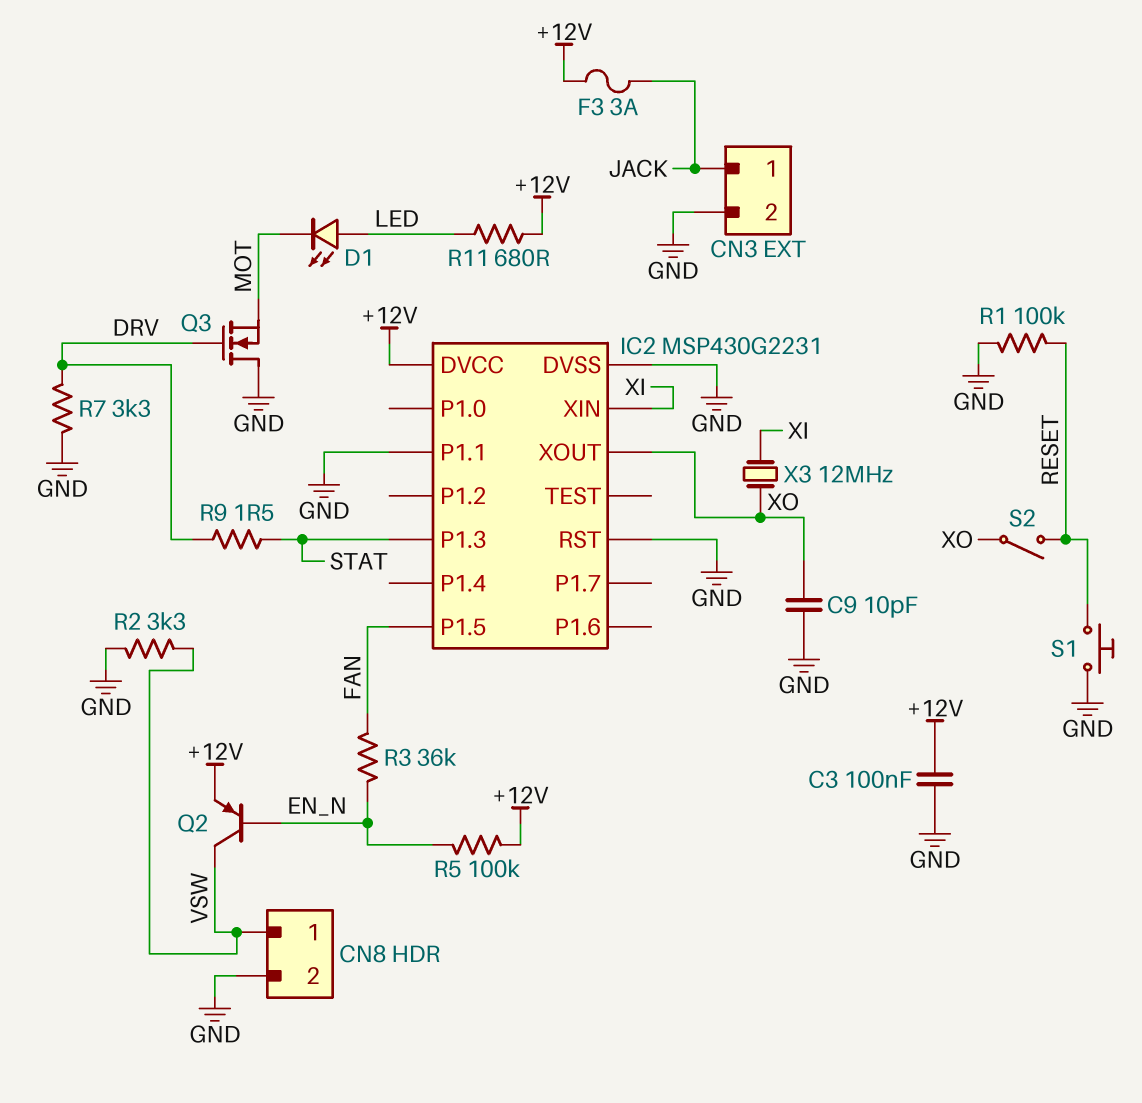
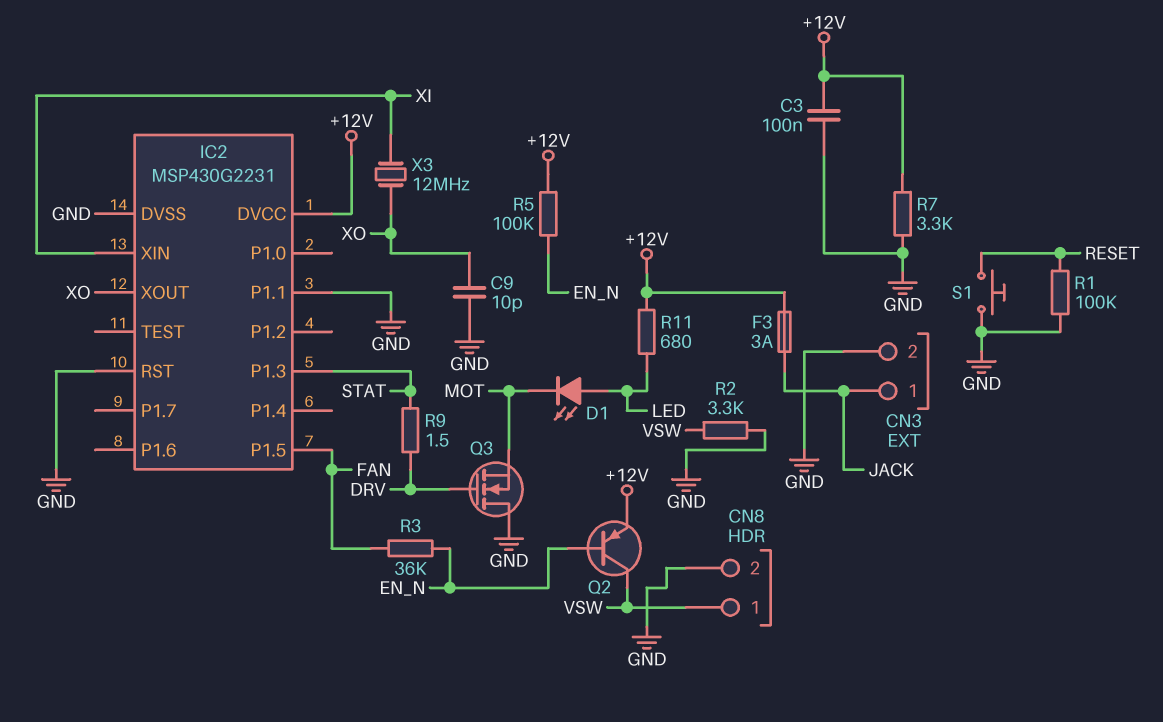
R7: 3.3k (DRV, GND) -> 3.3k (+12V, GND)
S2: switch (RESET, XO) -> none

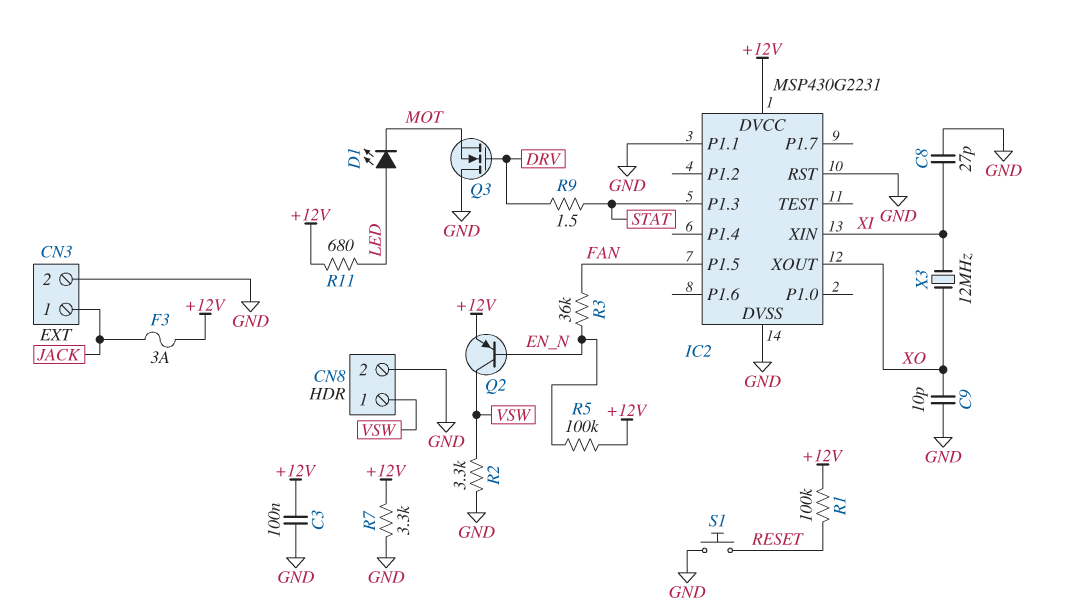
C8: none -> 27pF (GND, XI)
R1: 100k (GND, RESET) -> 100k (+12V, RESET)

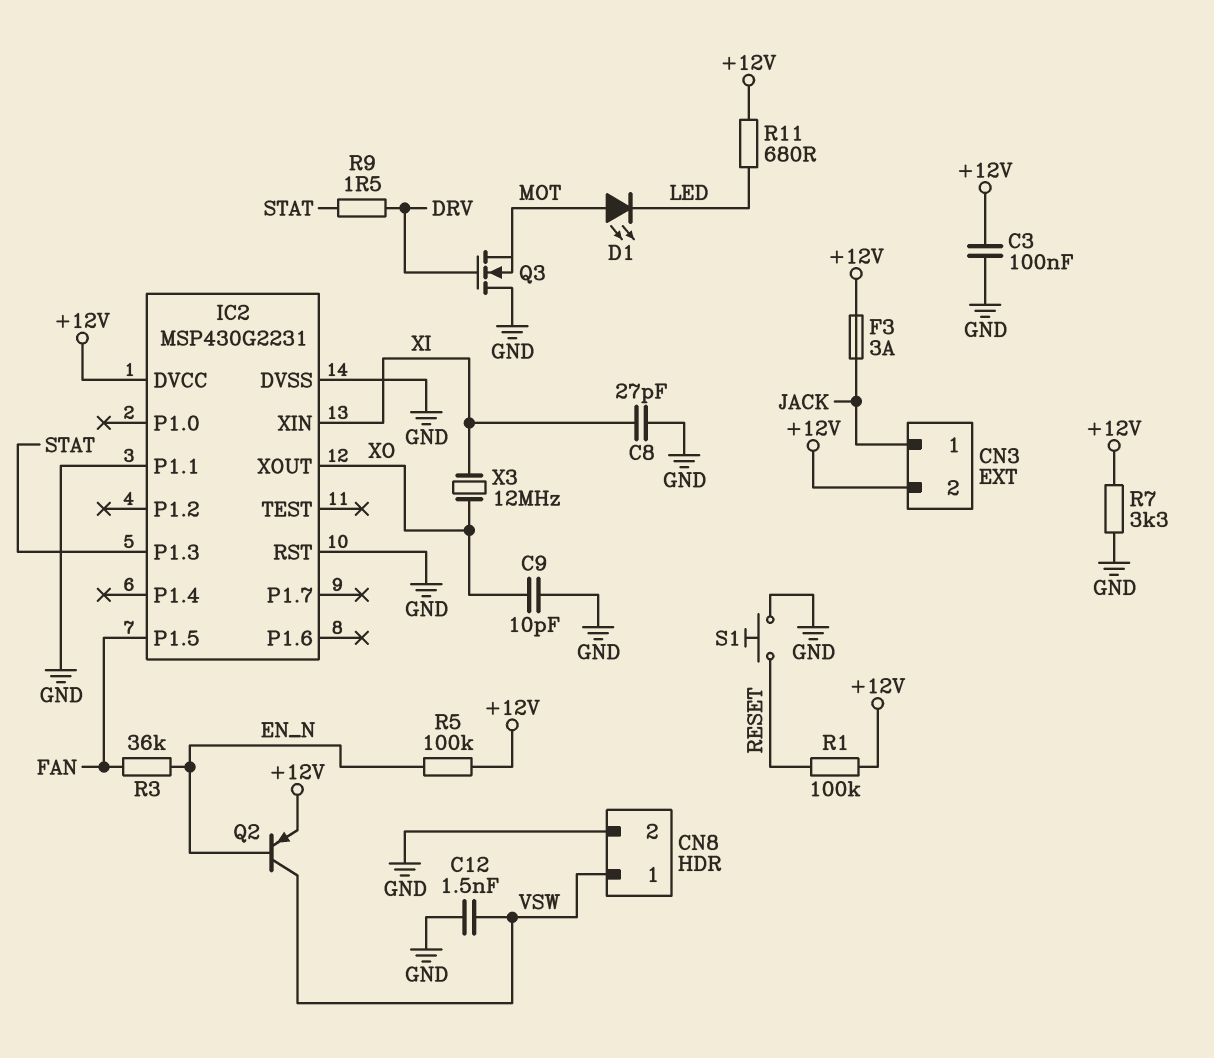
C12: none -> 1.5nF (GND, VSW)
CN3 pin 2: GND -> +12V
D1: LED (A LED, K MOT) -> LED (A MOT, K LED)
R2: 3.3k (GND, VSW) -> none

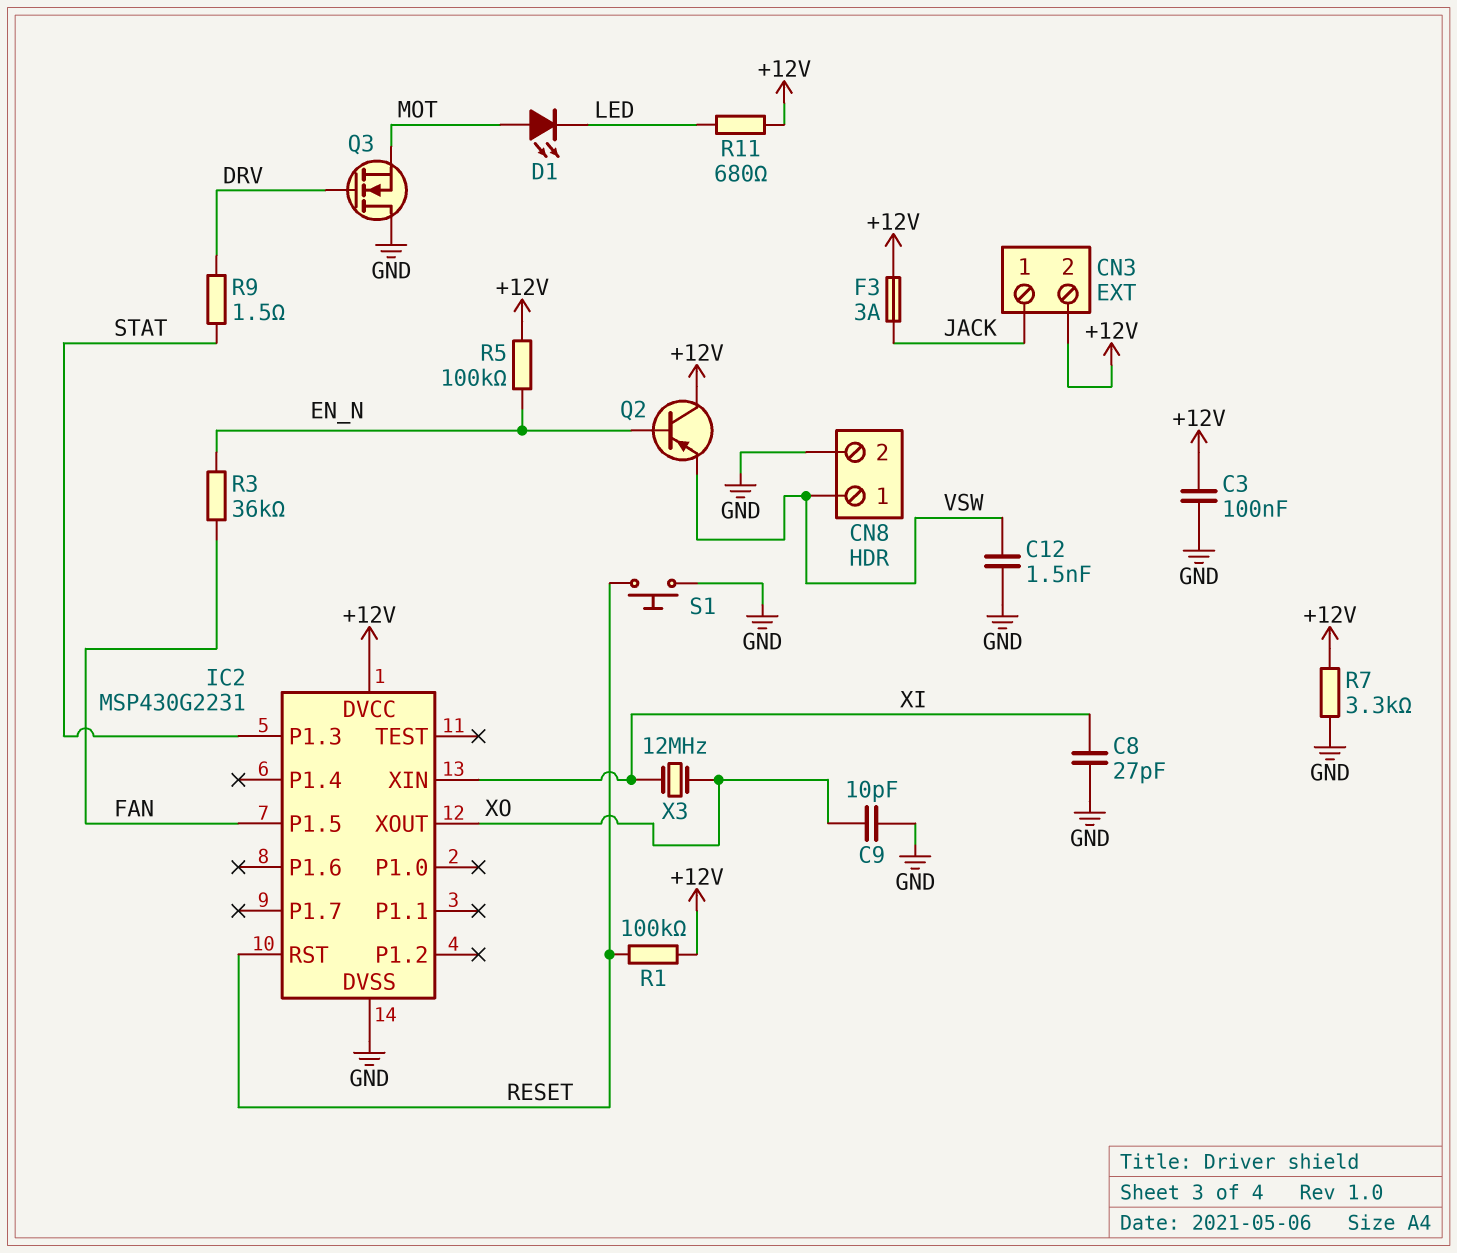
IC2 pin P1.1: GND -> none
IC2 pin RST: GND -> RESET
Q2: PNP (B EN_N, C VSW, E +12V) -> PNP (B EN_N, C +12V, E VSW)

